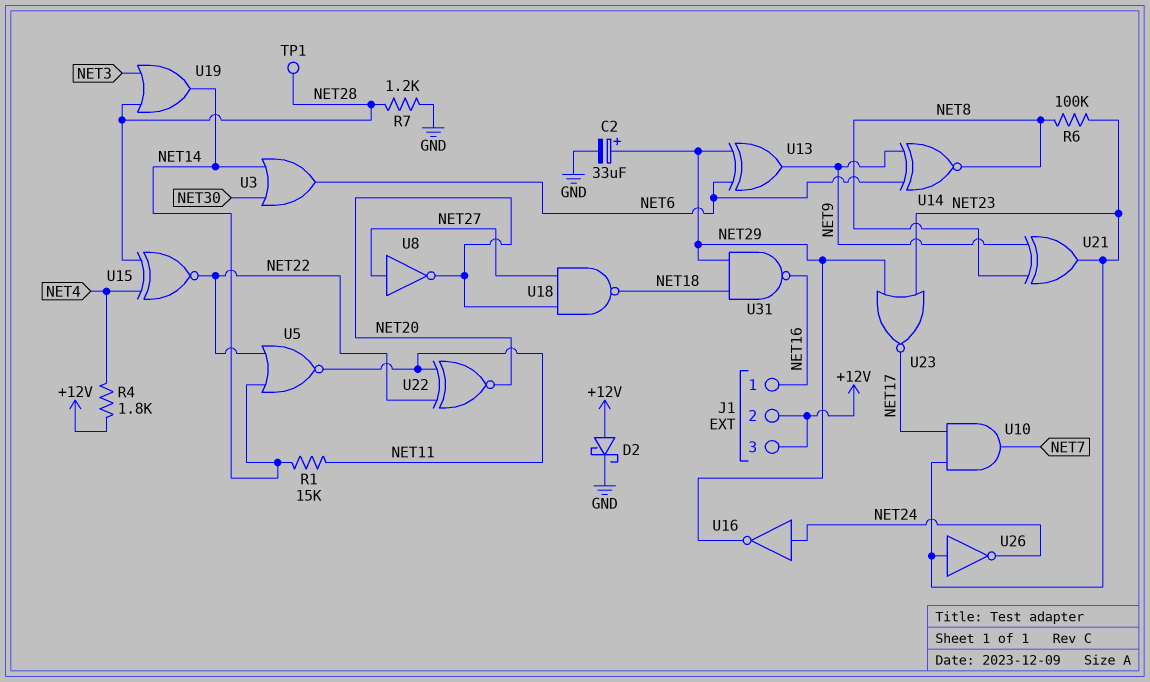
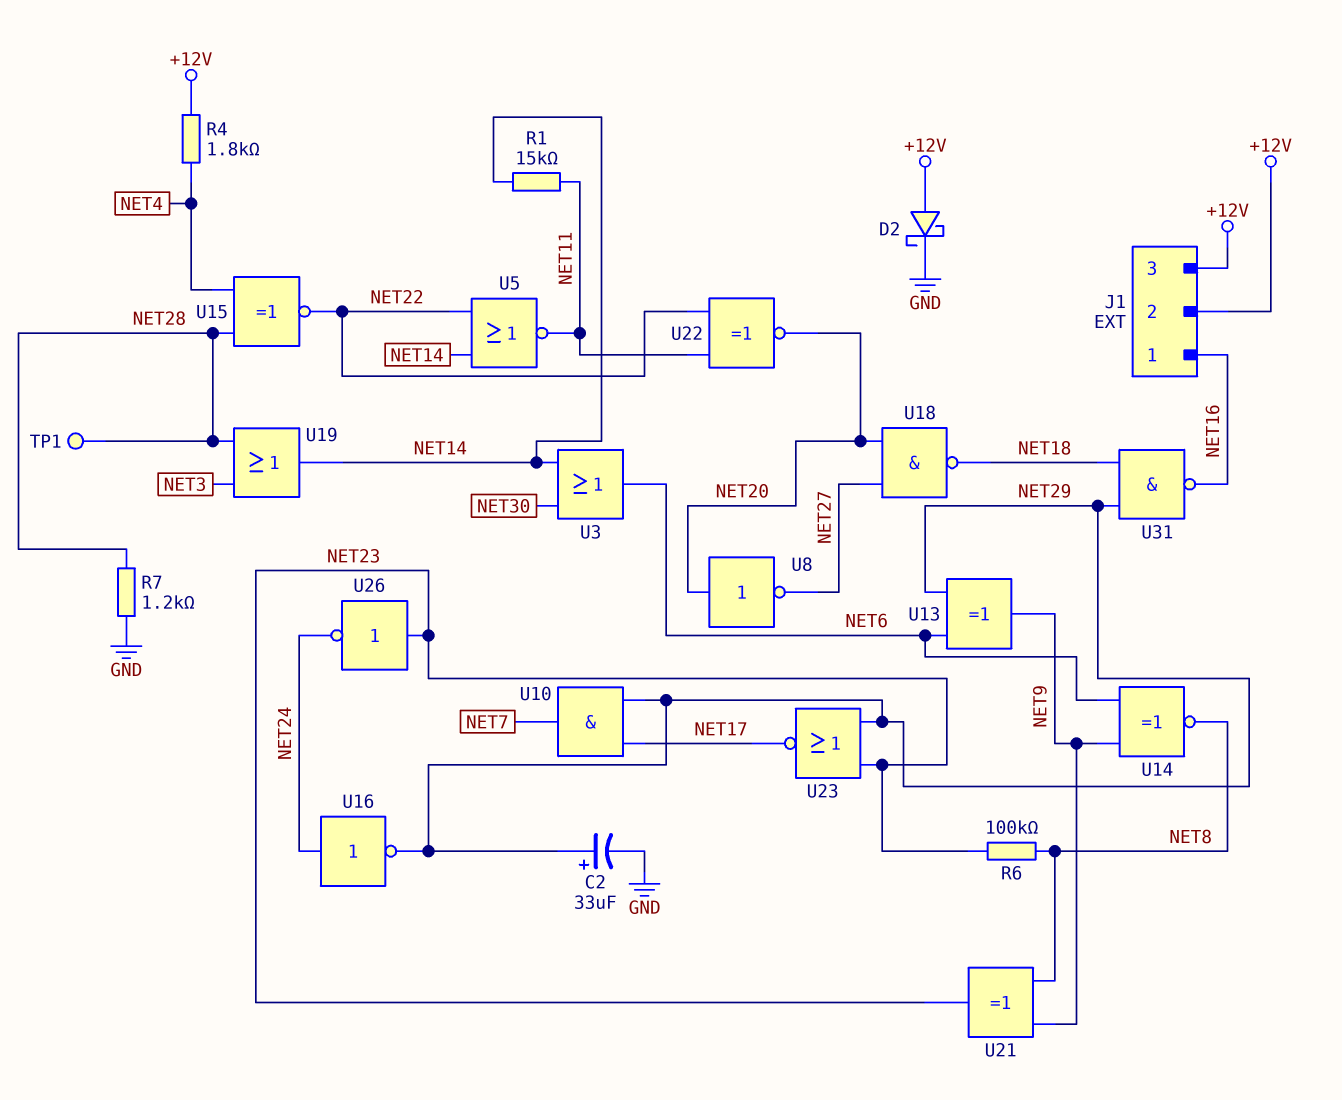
U8: NOT (in NET27, out NET20) -> NOT (in NET20, out NET27)
U10: AND (in NET17, in NET23, out NET7) -> AND (in NET17, in NET29, out NET7)

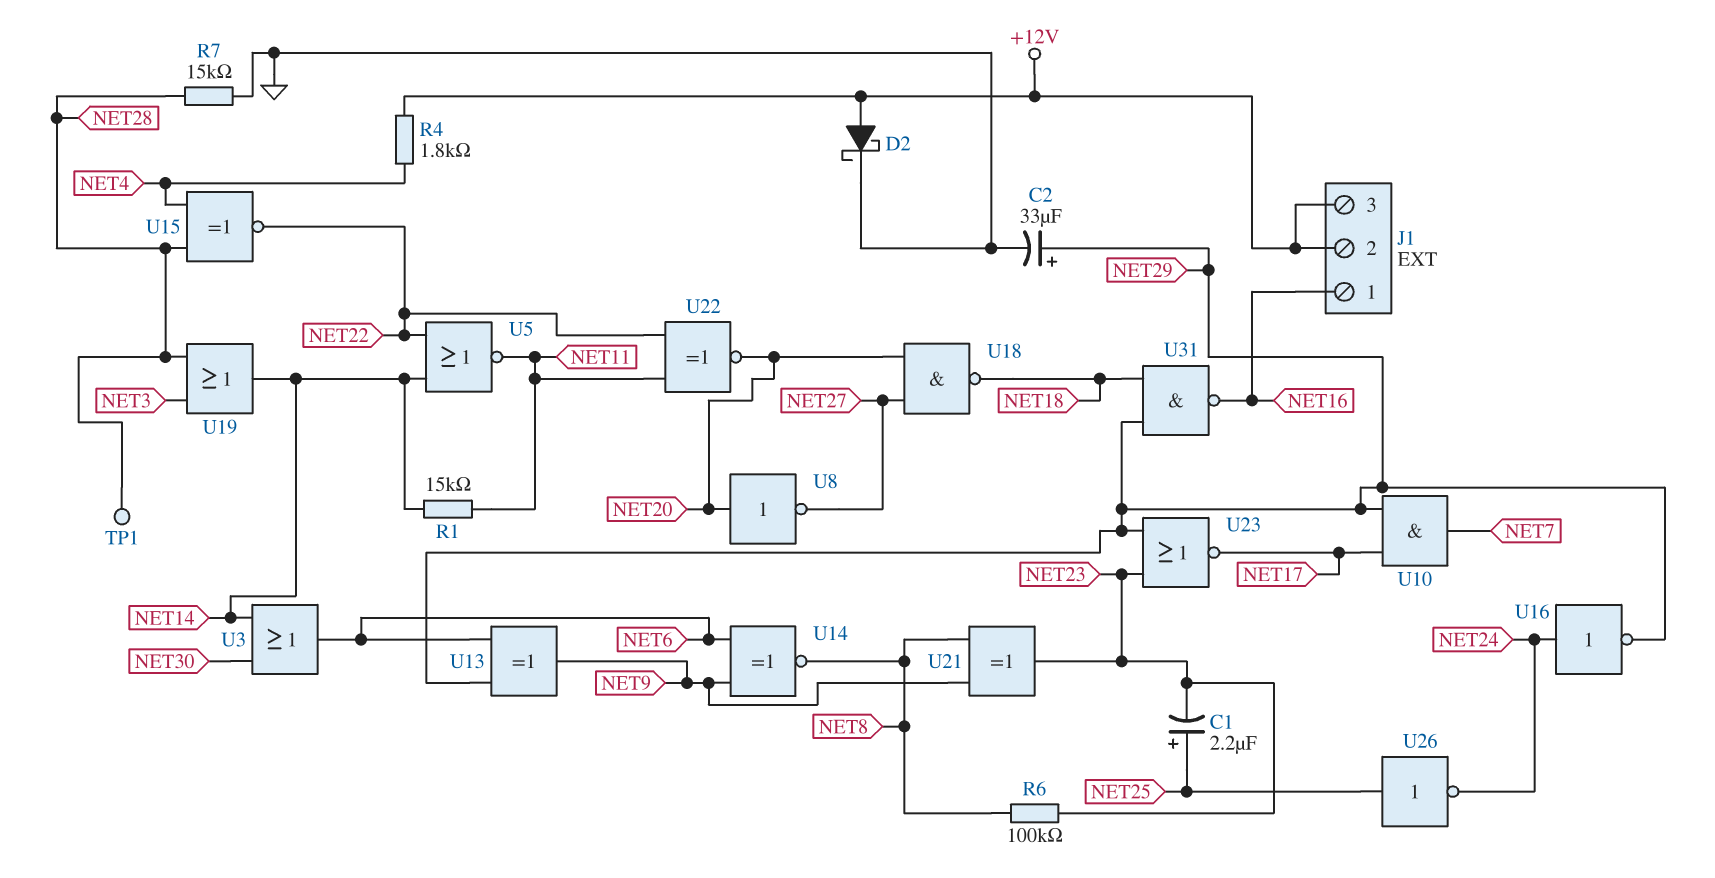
C1: none -> 2.2uF (plus NET25, minus NET23)
R7: 1.2k (GND, NET28) -> 15k (GND, NET28)
U26: NOT (in NET23, out NET24) -> NOT (in NET25, out NET24)

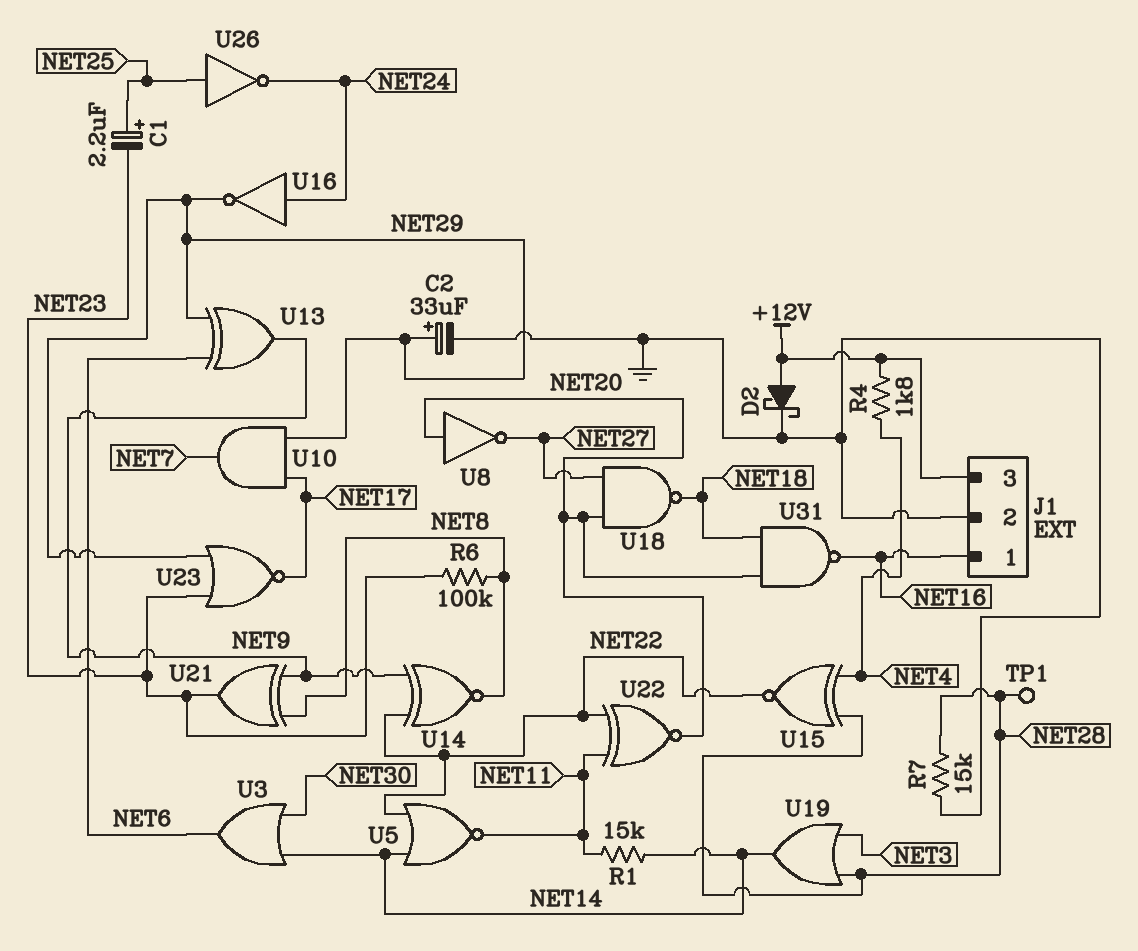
J1 pin 2: +12V -> GND
U14: XNOR (in NET6, in NET9, out NET8) -> XNOR (in NET9, in NET22, out NET8)
U31: NAND (in NET18, in NET29, out NET16) -> NAND (in NET18, in NET20, out NET16)

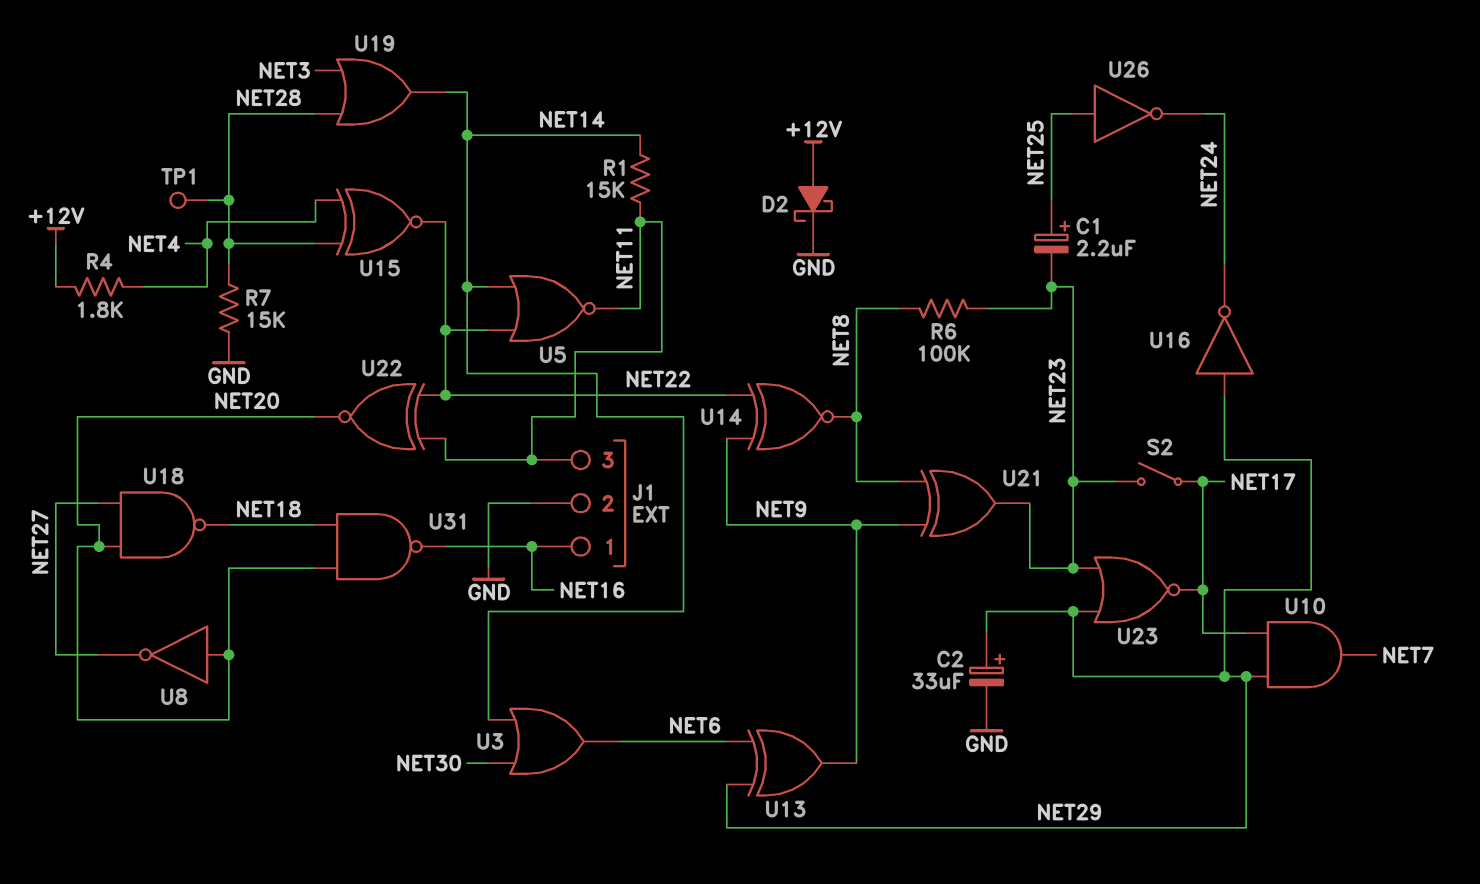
J1 pin 3: +12V -> NET11
S2: none -> switch (NET17, NET23)
U16: NOT (in NET24, out NET29) -> NOT (in NET29, out NET24)

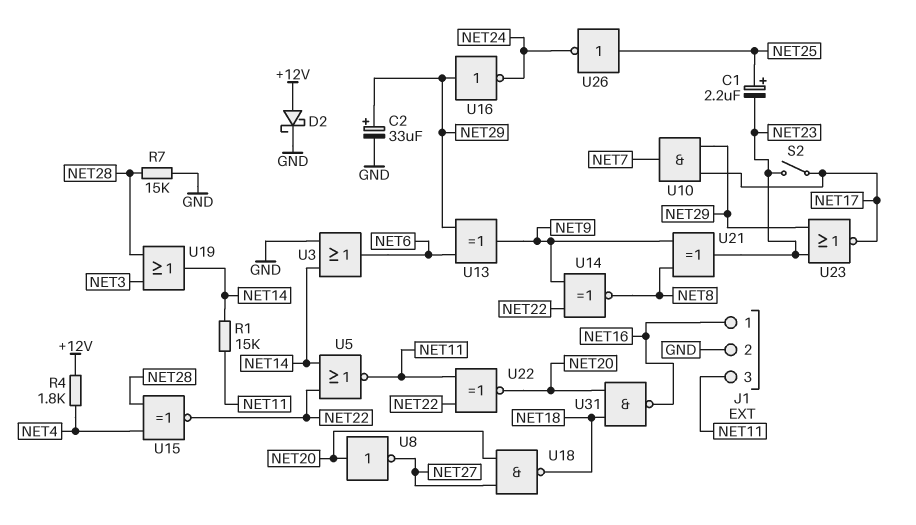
R6: 100k (NET8, NET23) -> none
TP1: test point (NET28) -> none
U3: OR (in NET14, in NET30, out NET6) -> OR (in GND, in NET14, out NET6)

